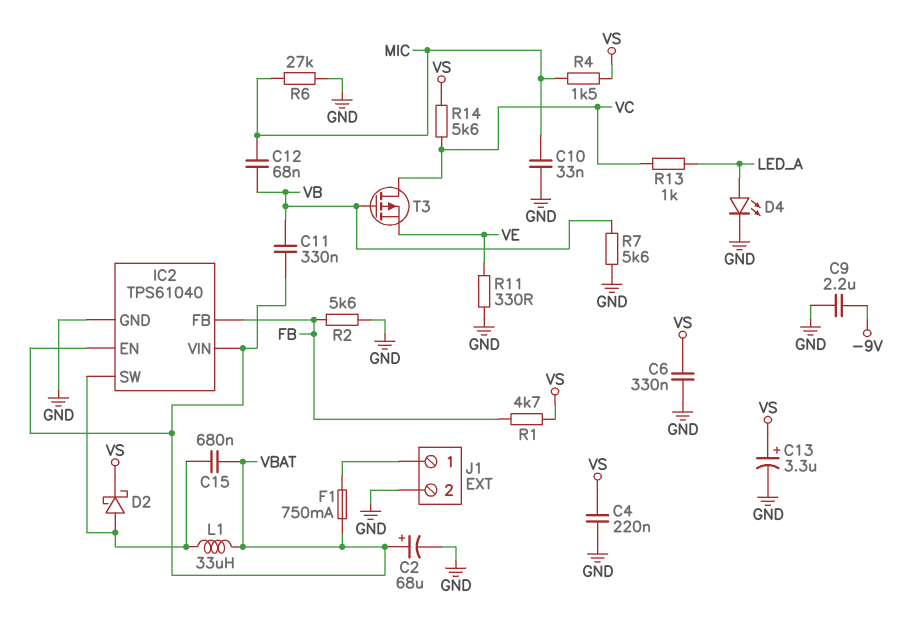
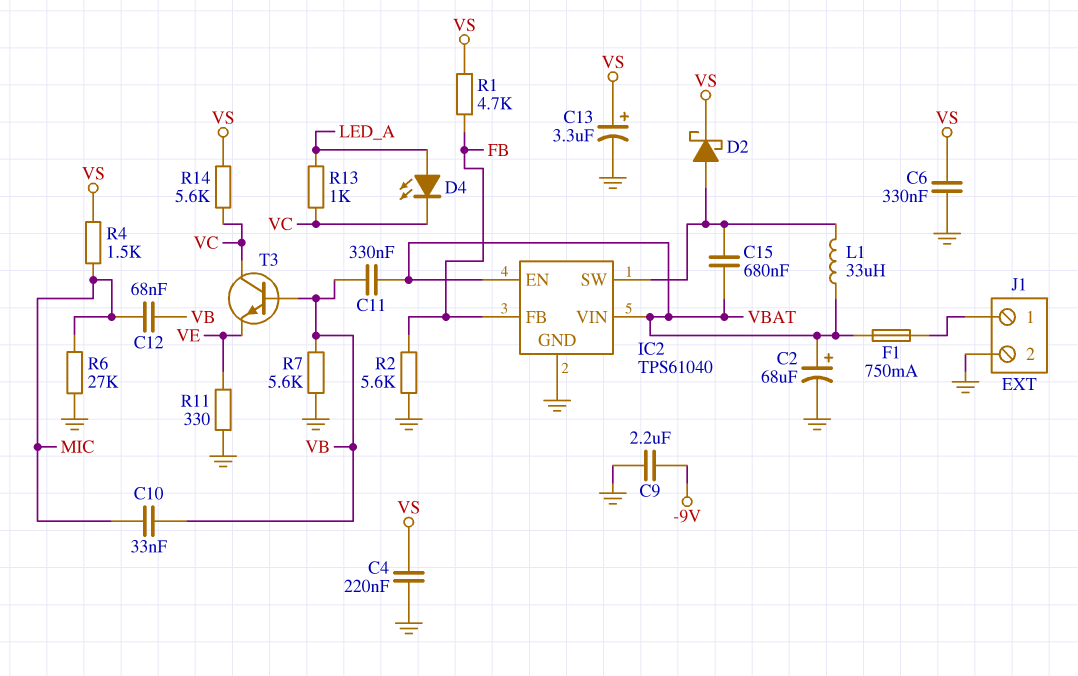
C10: 33nF (GND, MIC) -> 33nF (MIC, VB)
D4: LED (A LED_A, K GND) -> LED (A LED_A, K VC)
T3: PMOS (G VB, D VC, S VE) -> NPN (B VB, C VC, E VE)

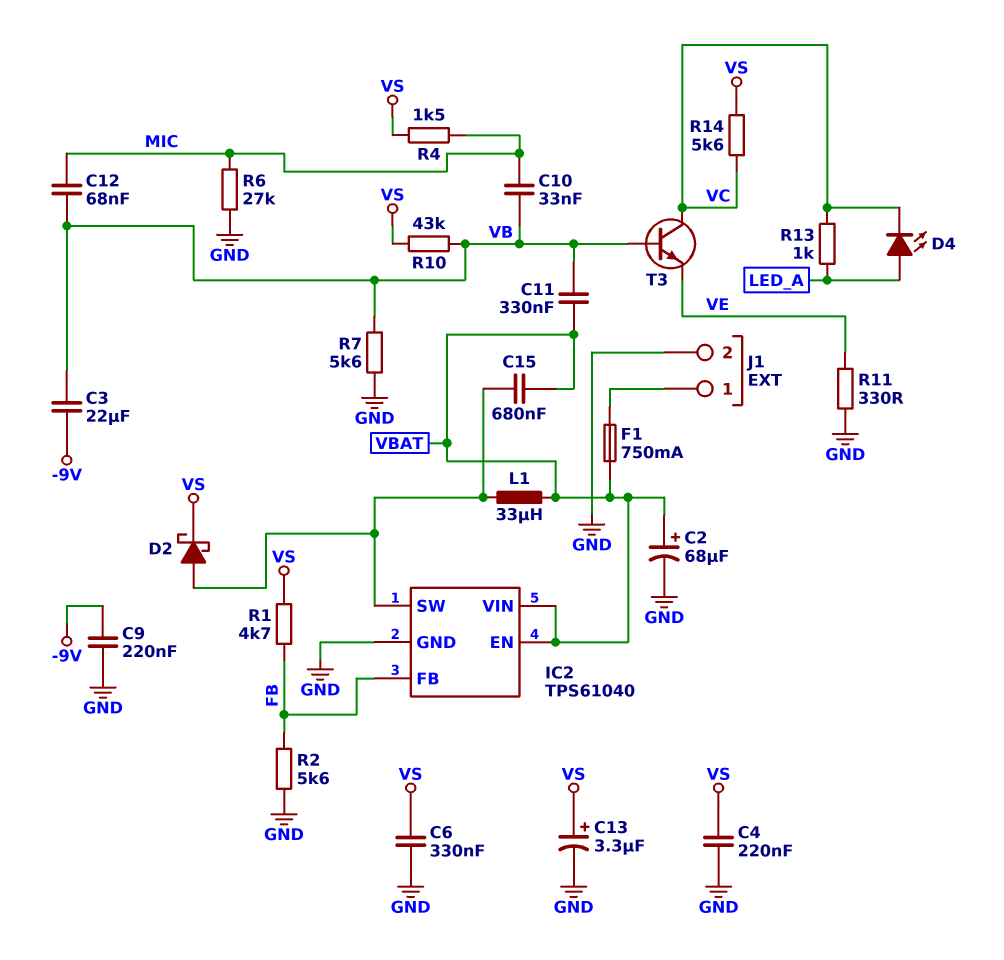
C3: none -> 22uF (-9V, VB)
C9: 2.2uF (-9V, GND) -> 220nF (-9V, GND)
R10: none -> 43k (VB, VS)

